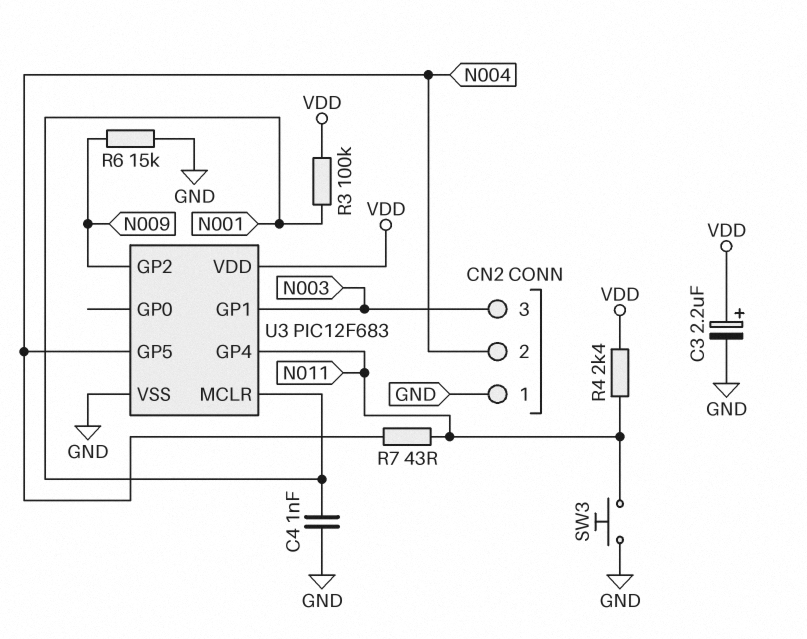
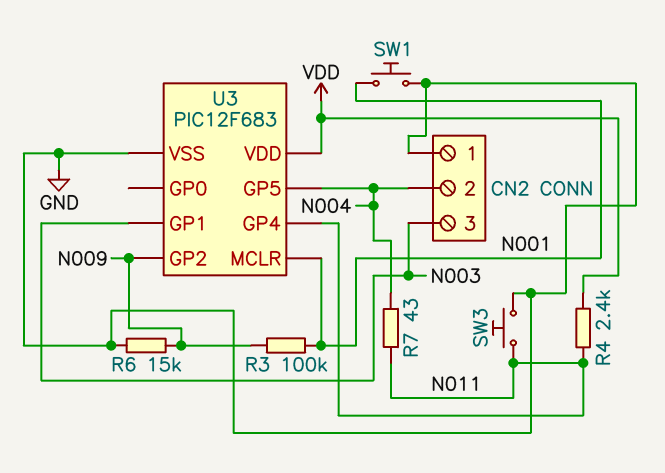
C3: 2.2uF (plus VDD, minus GND) -> none
C4: 1nF (GND, N001) -> none
R3: 100k (N001, VDD) -> 100k (N001, N009)
SW1: none -> button (GND, N001)

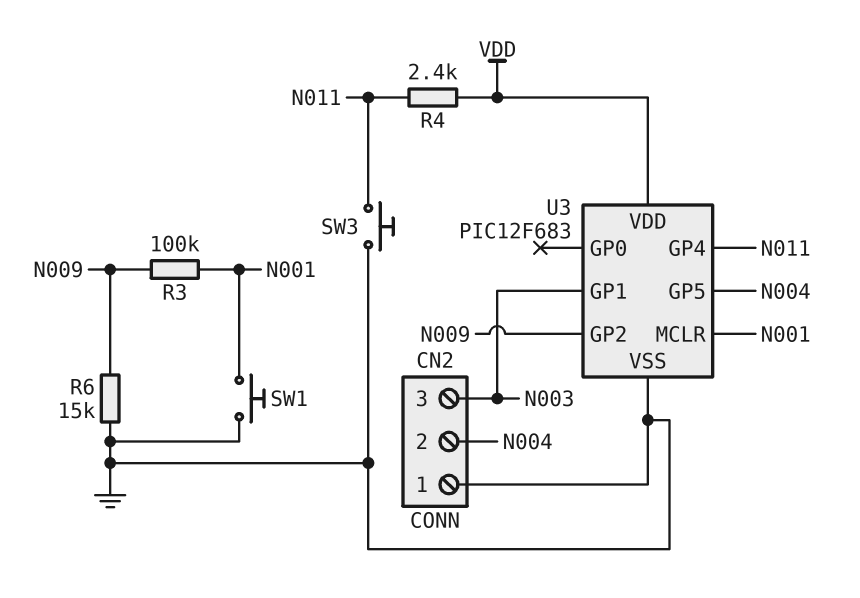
R7: 43 (N004, N011) -> none

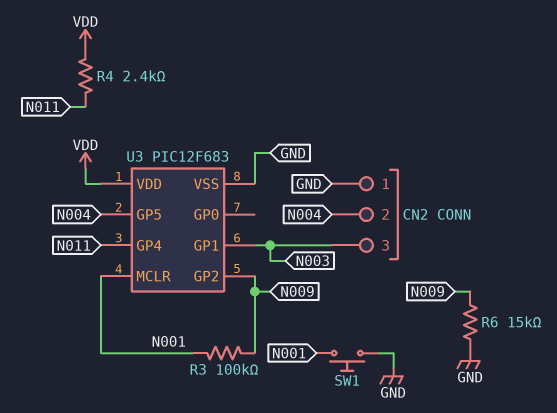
SW3: button (GND, N011) -> none

